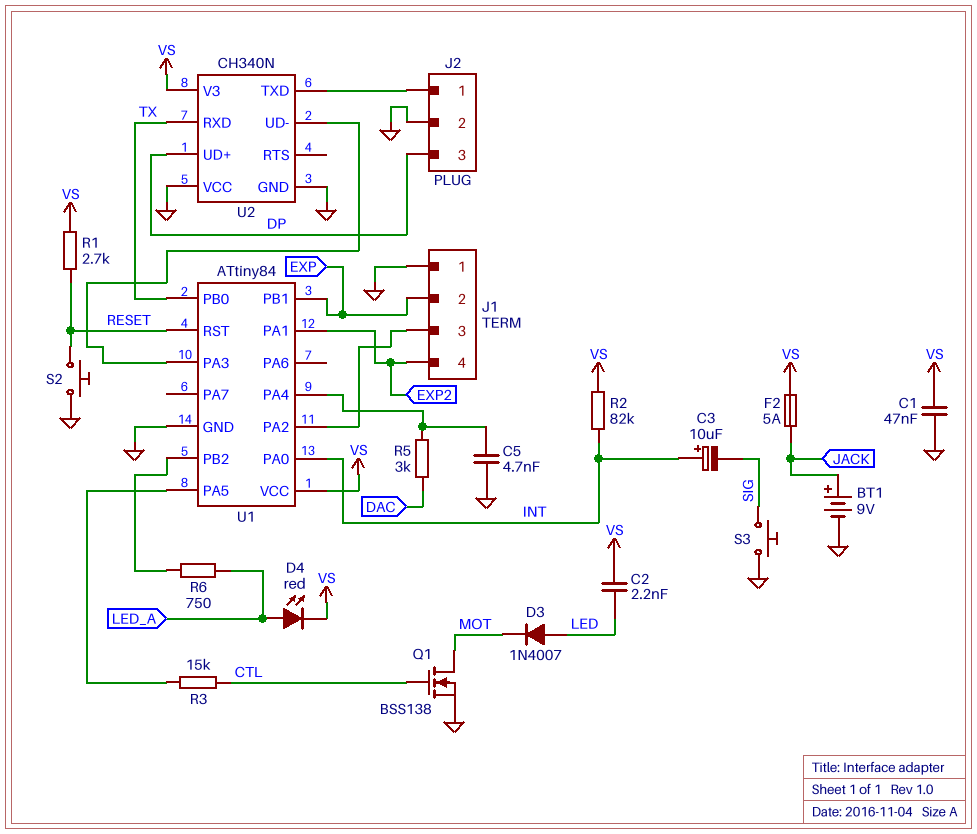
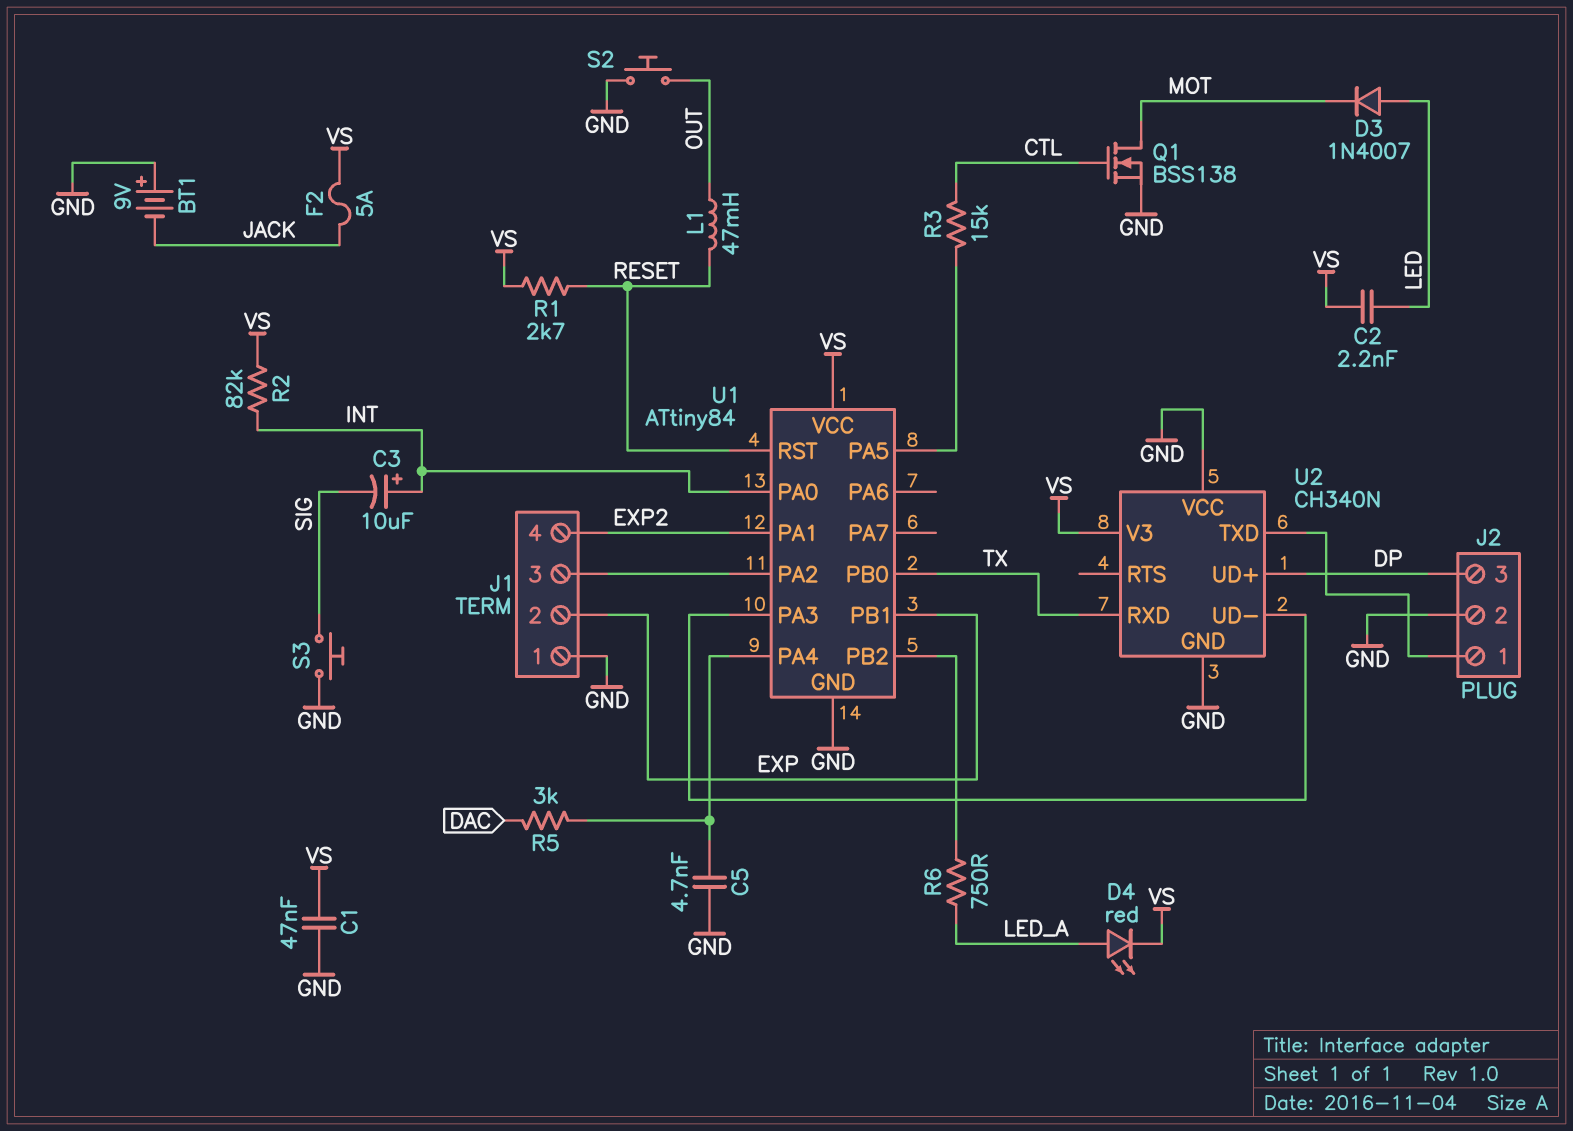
BT1: 9V (plus JACK, minus GND) -> 9V (plus GND, minus JACK)
L1: none -> 47mH (OUT, RESET)
S2: button (GND, RESET) -> button (GND, OUT)

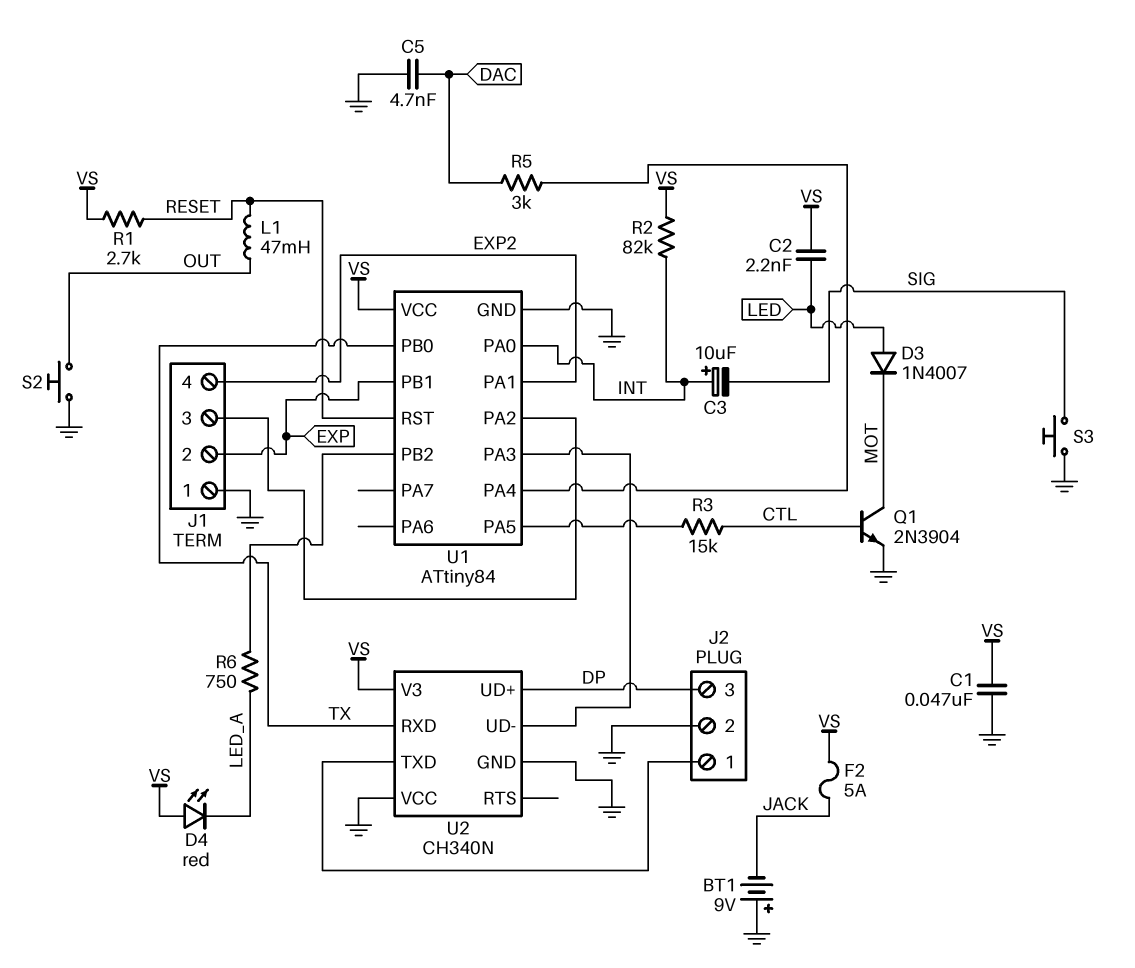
C5: 4.7nF (GND, U1/PA4) -> 4.7nF (DAC, GND)
D4: LED red (A LED_A, K VS) -> LED red (A VS, K LED_A)
Q1: NMOS BSS138 (G CTL, D MOT, S GND) -> NPN 2N3904 (B CTL, C MOT, E GND)

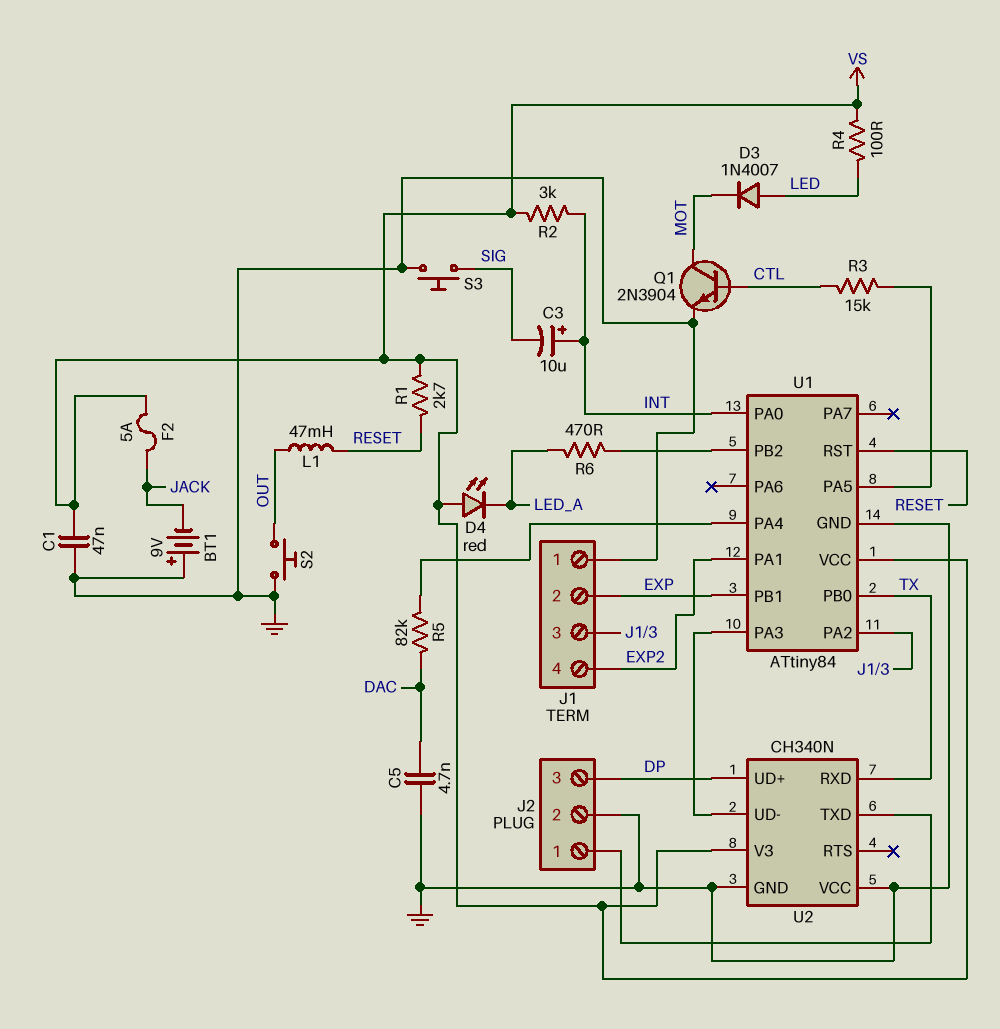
C2: 2.2nF (LED, VS) -> none
R2: 82k (INT, VS) -> 3k (INT, VS)
R4: none -> 100 (LED, VS)
R5: 3k (DAC, U1/PA4) -> 82k (DAC, U1/PA4)
R6: 750 (LED_A, U1/PB2) -> 470 (LED_A, U1/PB2)

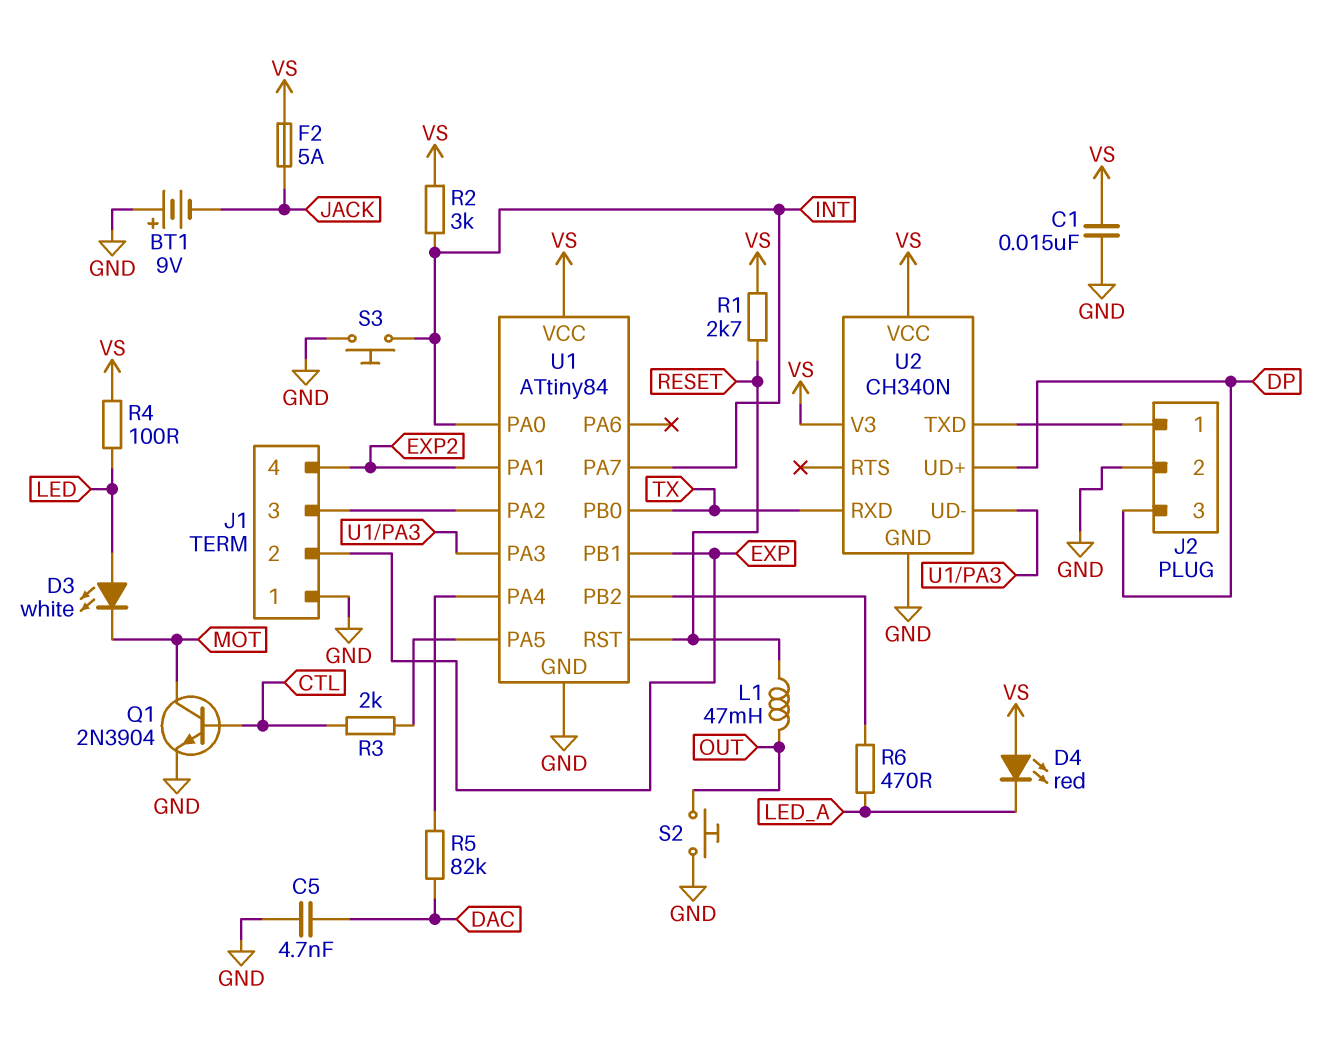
C1: 47nF (GND, VS) -> 15nF (GND, VS)
C3: 10uF (plus INT, minus SIG) -> none
D3: diode 1N4007 (A LED, K MOT) -> LED white (A LED, K MOT)
R3: 15k (CTL, U1/PA5) -> 2k (CTL, U1/PA5)
S3: button (GND, SIG) -> button (GND, INT)
U1 pin PA7: none -> INT
U2 pin VCC: GND -> VS

